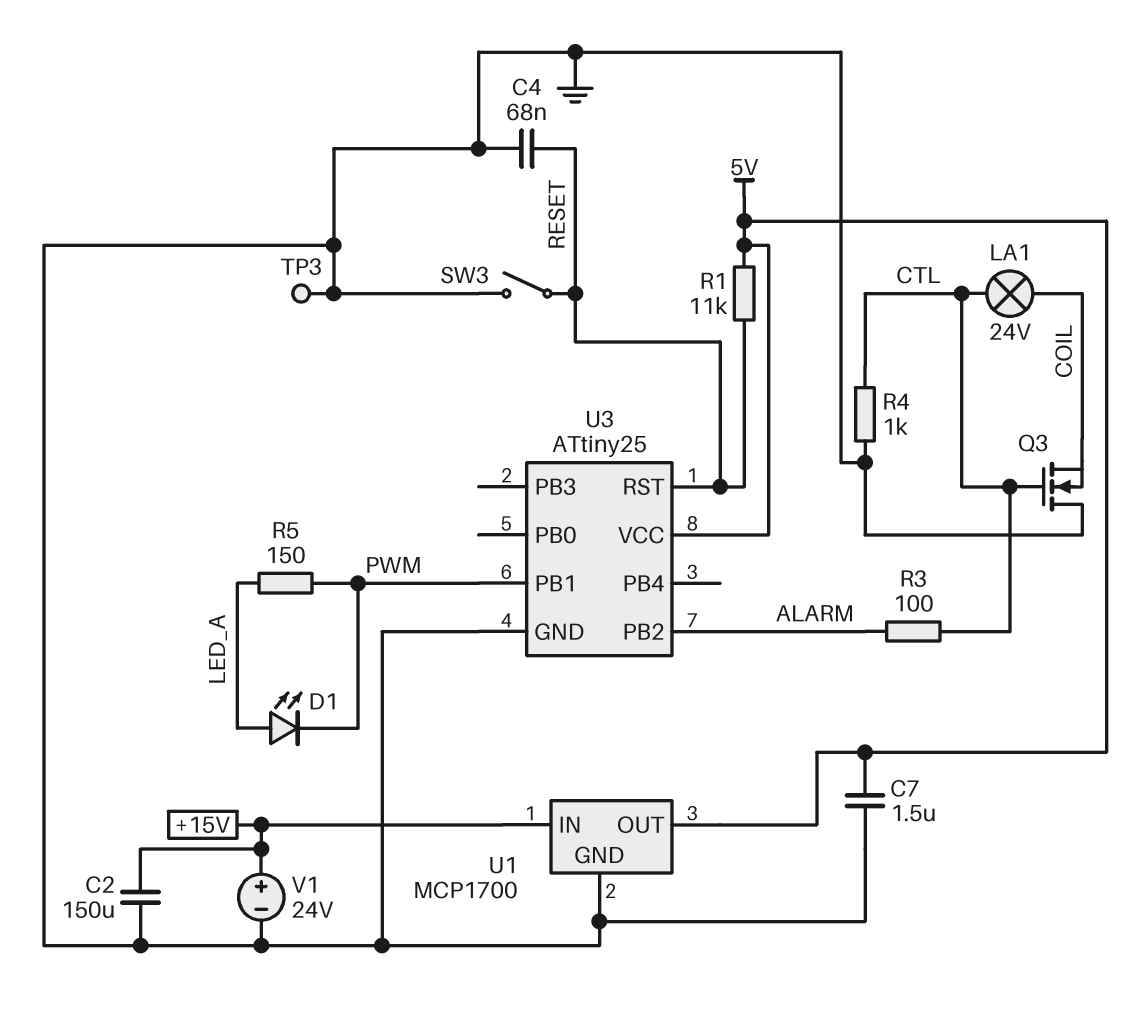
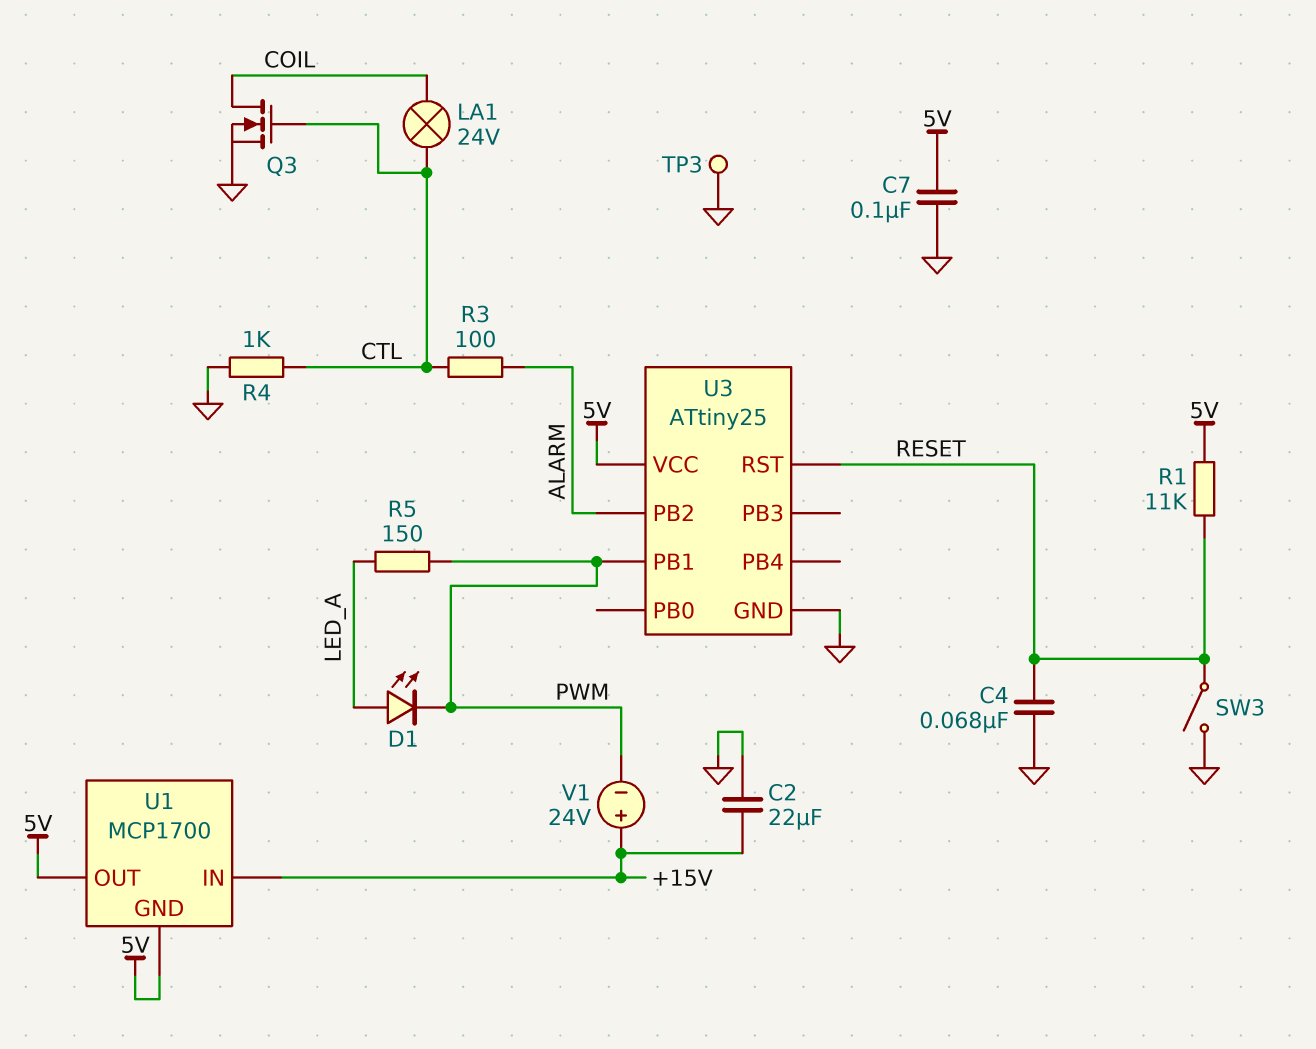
C2: 150uF (+15V, GND) -> 22uF (+15V, GND)
C7: 1.5uF (5V, GND) -> 100nF (5V, GND)
Q3: NMOS (G CTL, D GND, S COIL) -> NMOS (G CTL, D COIL, S GND)
U1 pin GND: GND -> 5V
V1: 24V (plus +15V, minus GND) -> 24V (plus +15V, minus PWM)

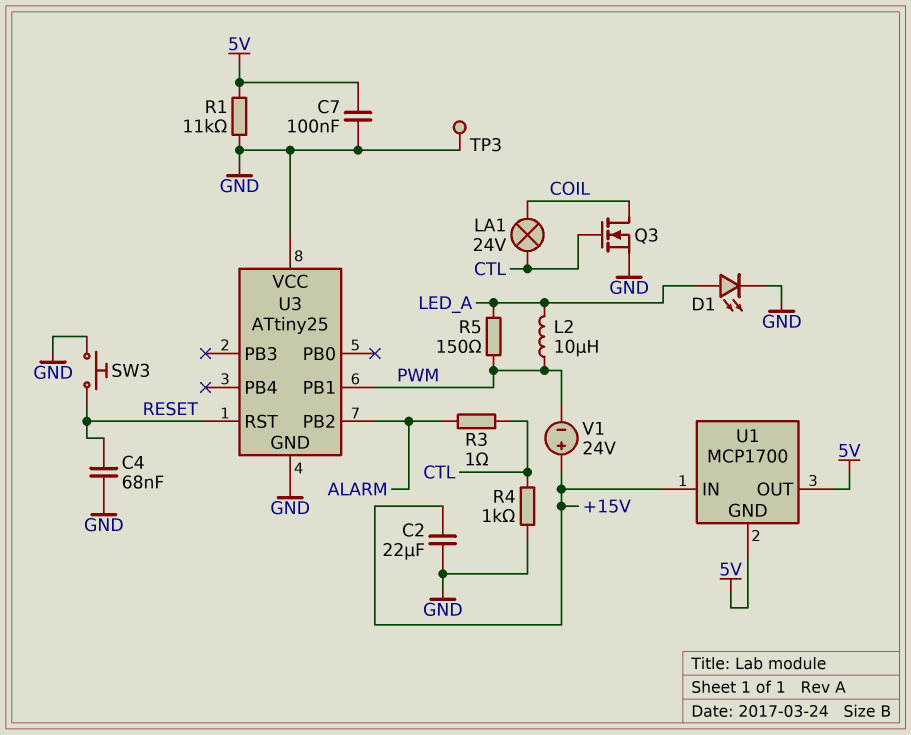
D1: LED (A LED_A, K PWM) -> LED (A LED_A, K GND)
L2: none -> 10uH (LED_A, PWM)
R1: 11k (5V, RESET) -> 11k (5V, GND)
R3: 100 (ALARM, CTL) -> 1 (ALARM, CTL)
SW3: switch (GND, RESET) -> button (GND, RESET)
U3 pin VCC: 5V -> GND

